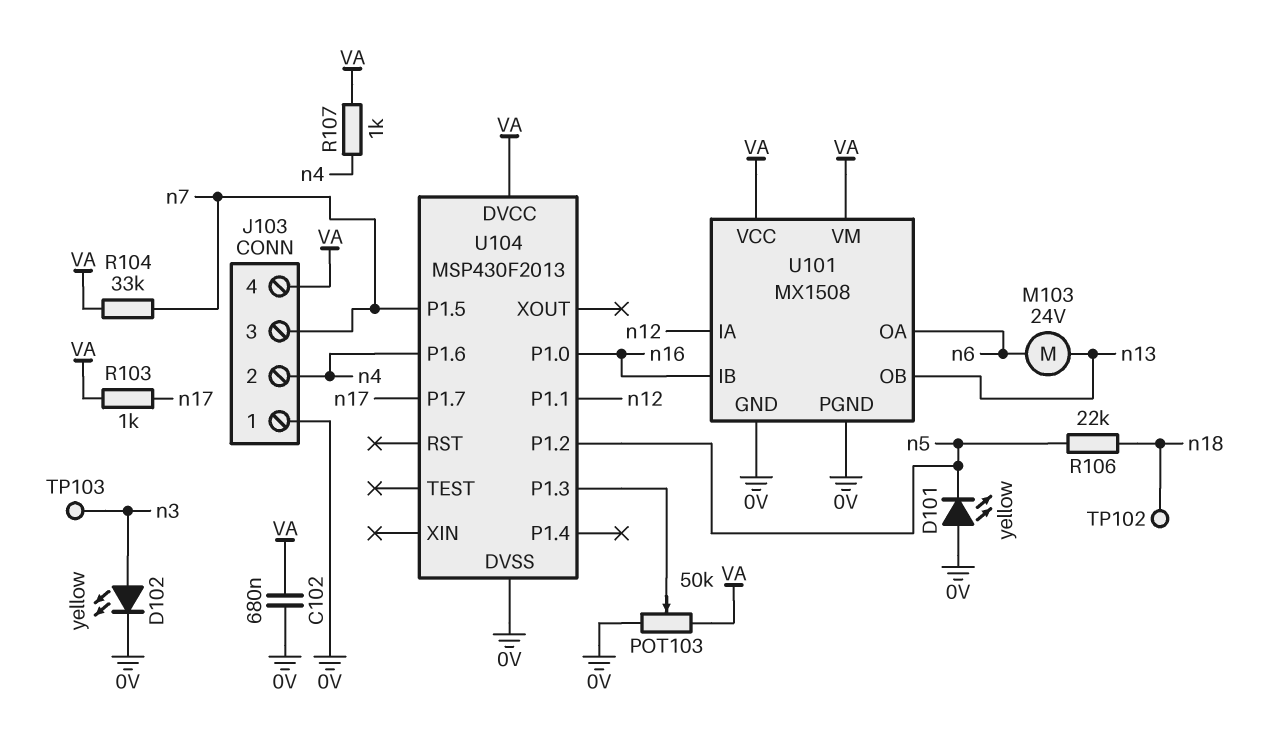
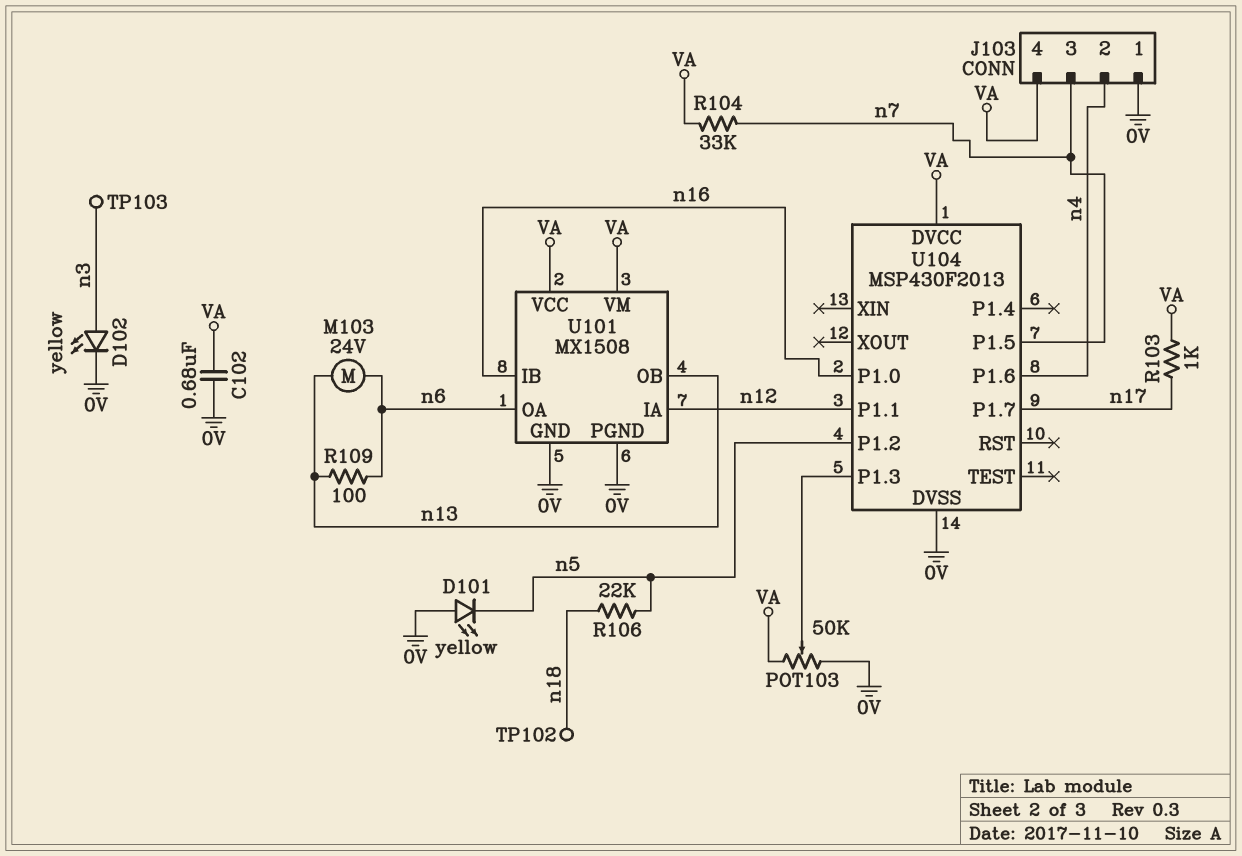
R107: 1k (VA, n4) -> none
R109: none -> 100 (n6, n13)

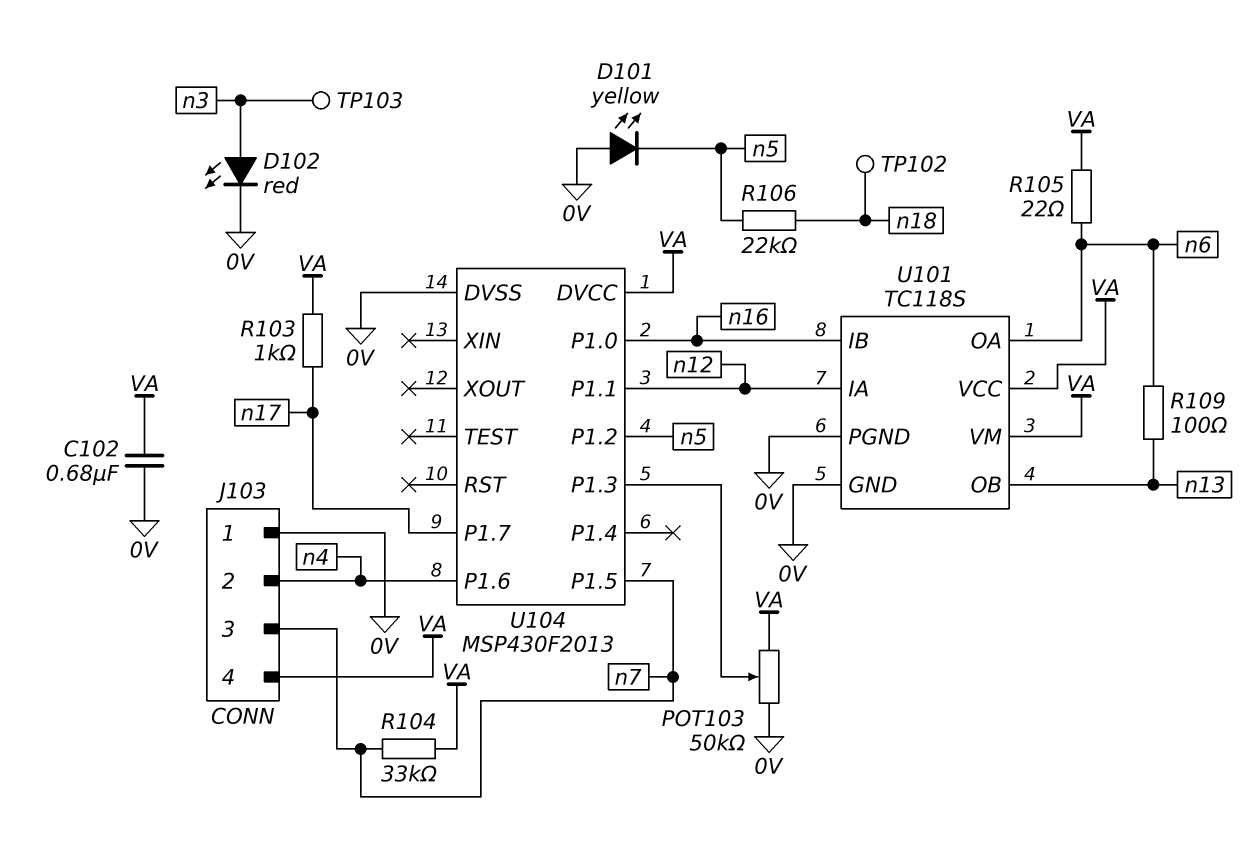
D102: LED yellow (A n3, K 0V) -> LED red (A n3, K 0V)
M103: motor 24V (n6, n13) -> none
R105: none -> 22 (VA, n6)
U101: MX1508 -> TC118S

